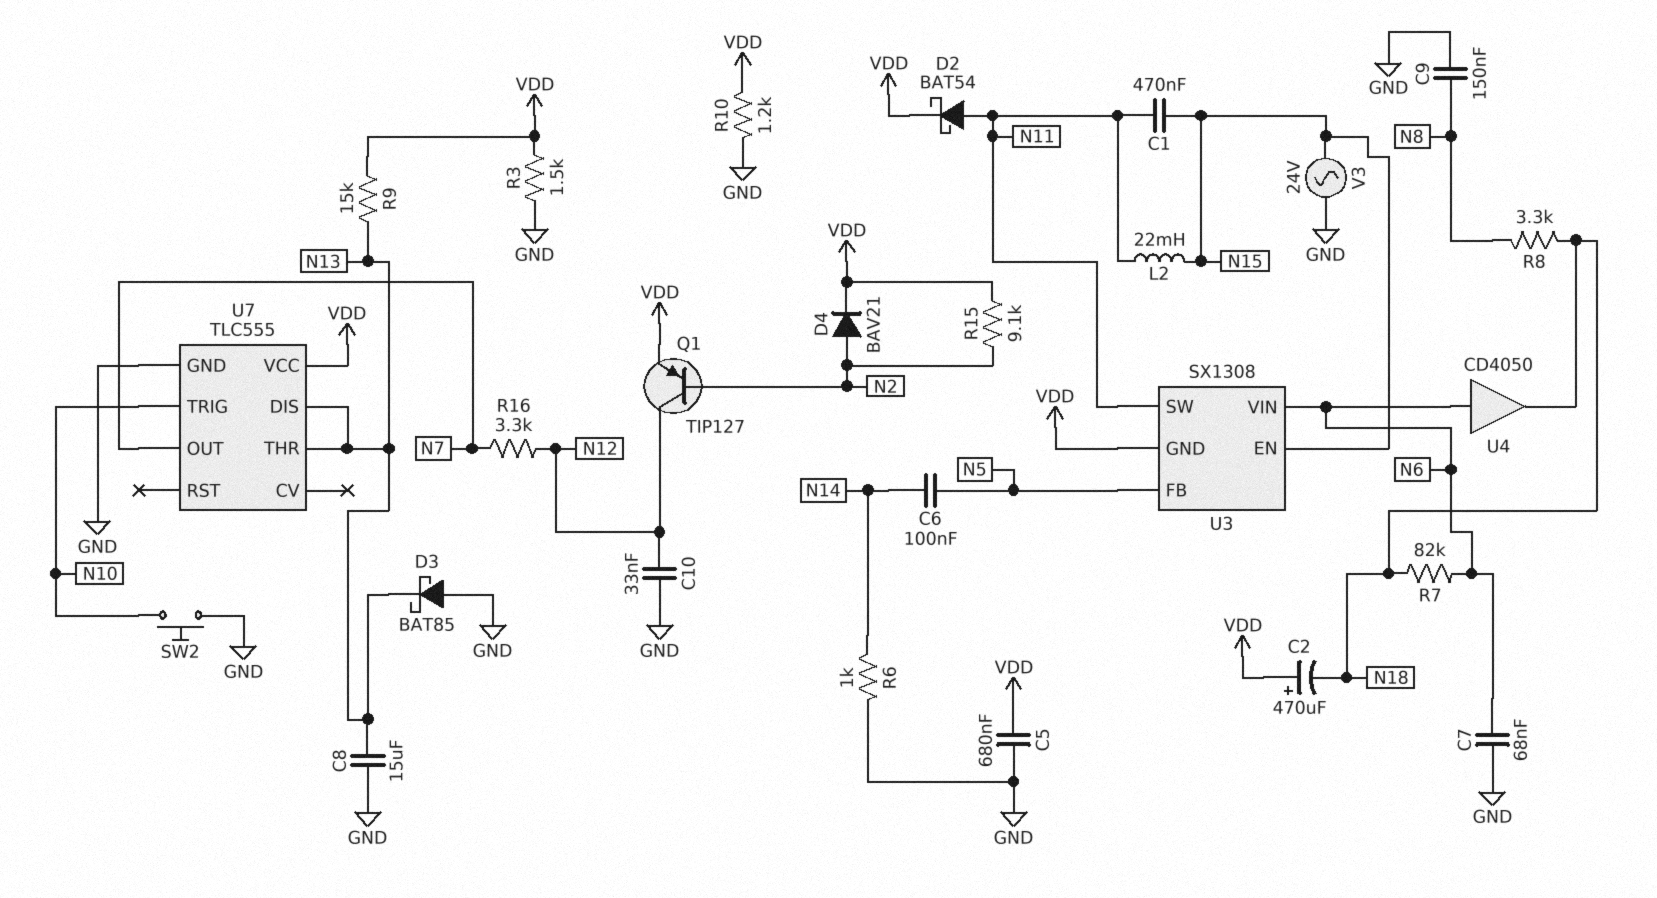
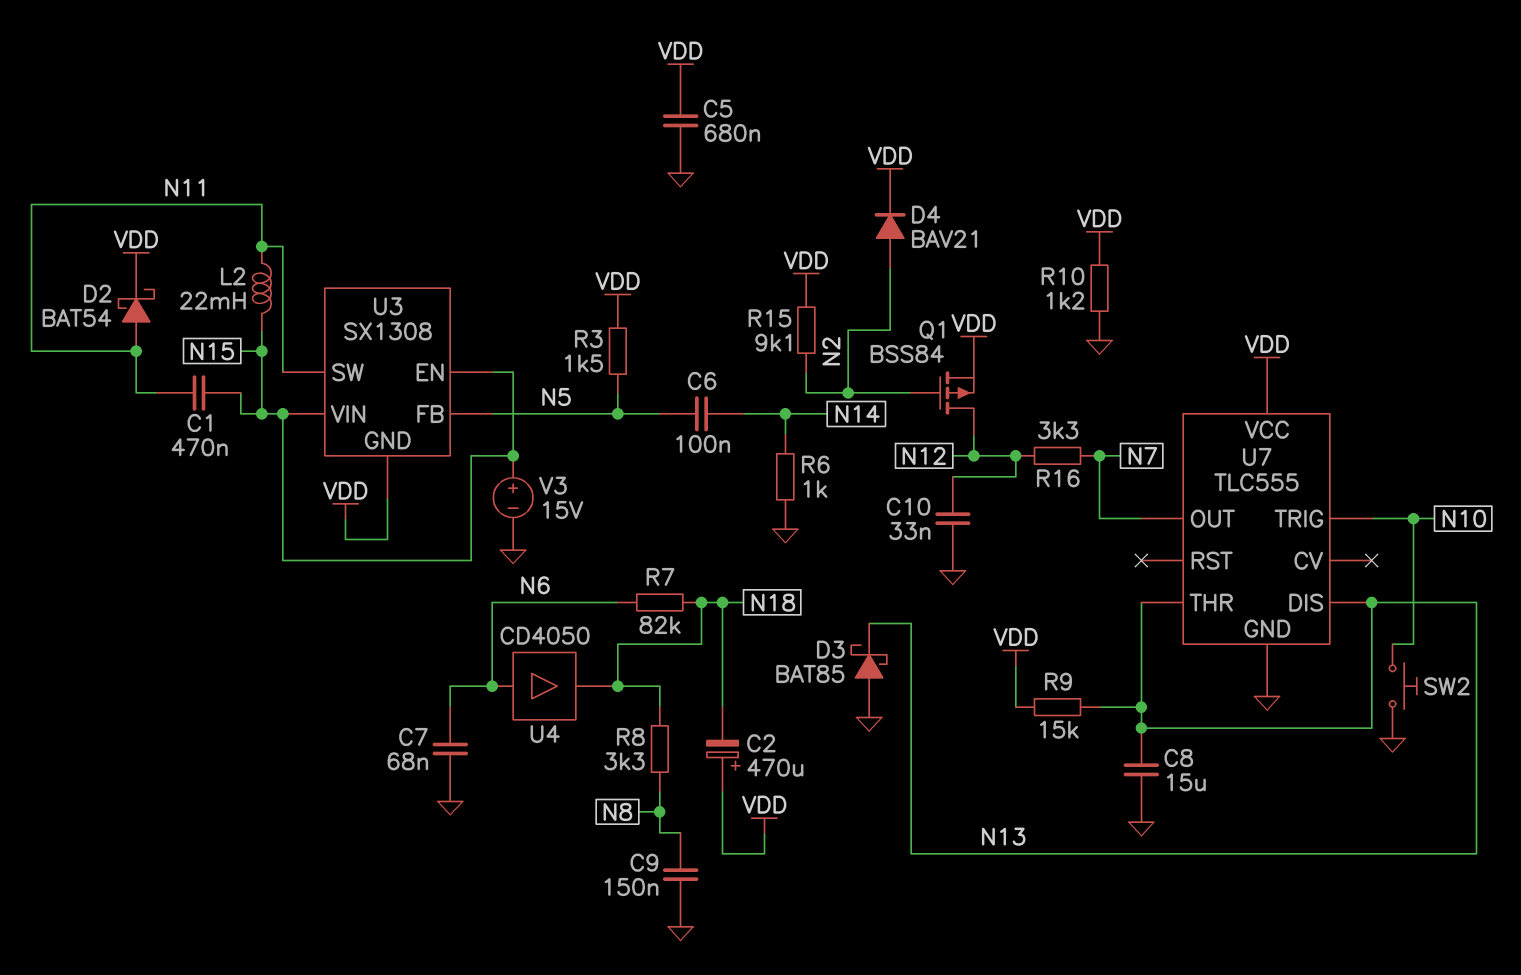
Q1: PNP TIP127 (B N2, C N12, E VDD) -> PMOS BSS84 (G N2, D N12, S VDD)
R3: 1.5k (GND, VDD) -> 1.5k (N5, VDD)
U3 pin VIN: N6 -> N15
V3: AC 24V (GND, N15) -> 15V (plus N15, minus GND)

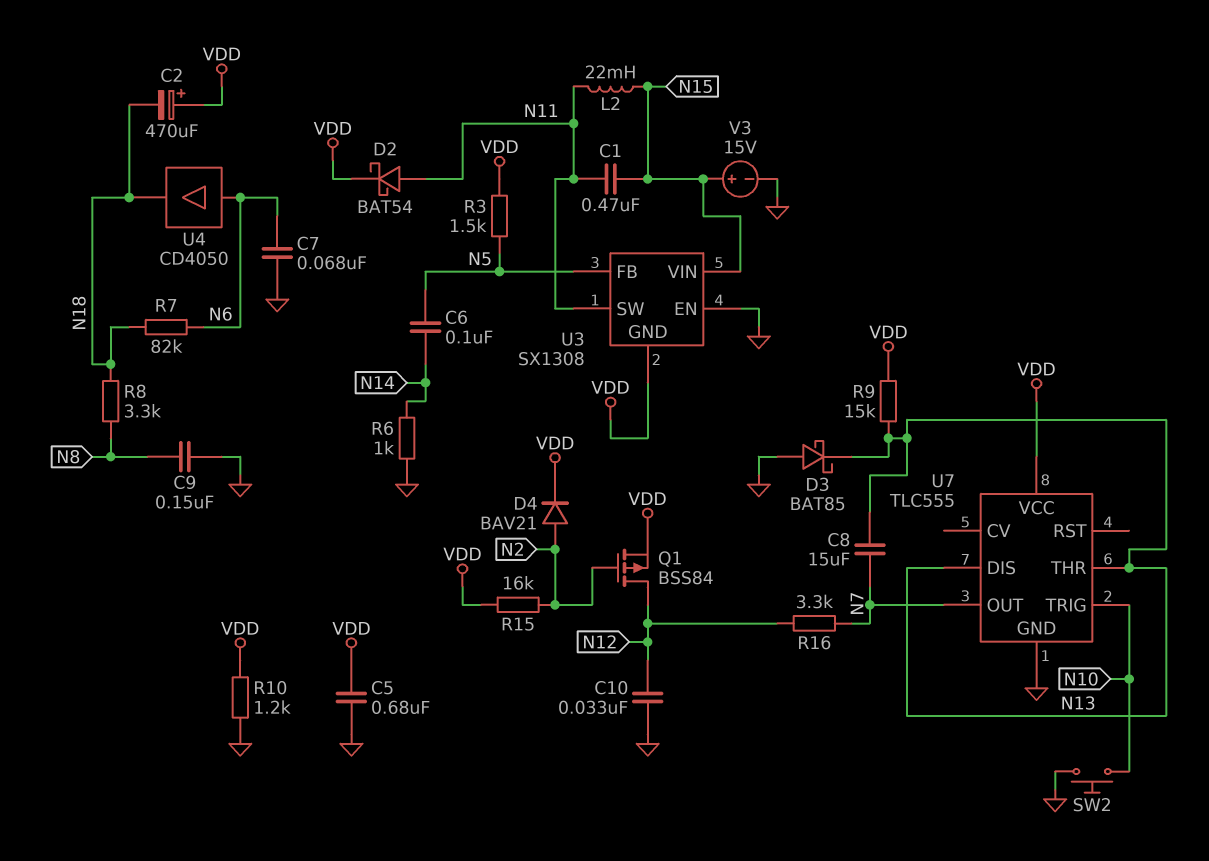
C8: 15uF (GND, N13) -> 15uF (N7, N13)
R15: 9.1k (N2, VDD) -> 16k (N2, VDD)
U3 pin EN: N15 -> GND

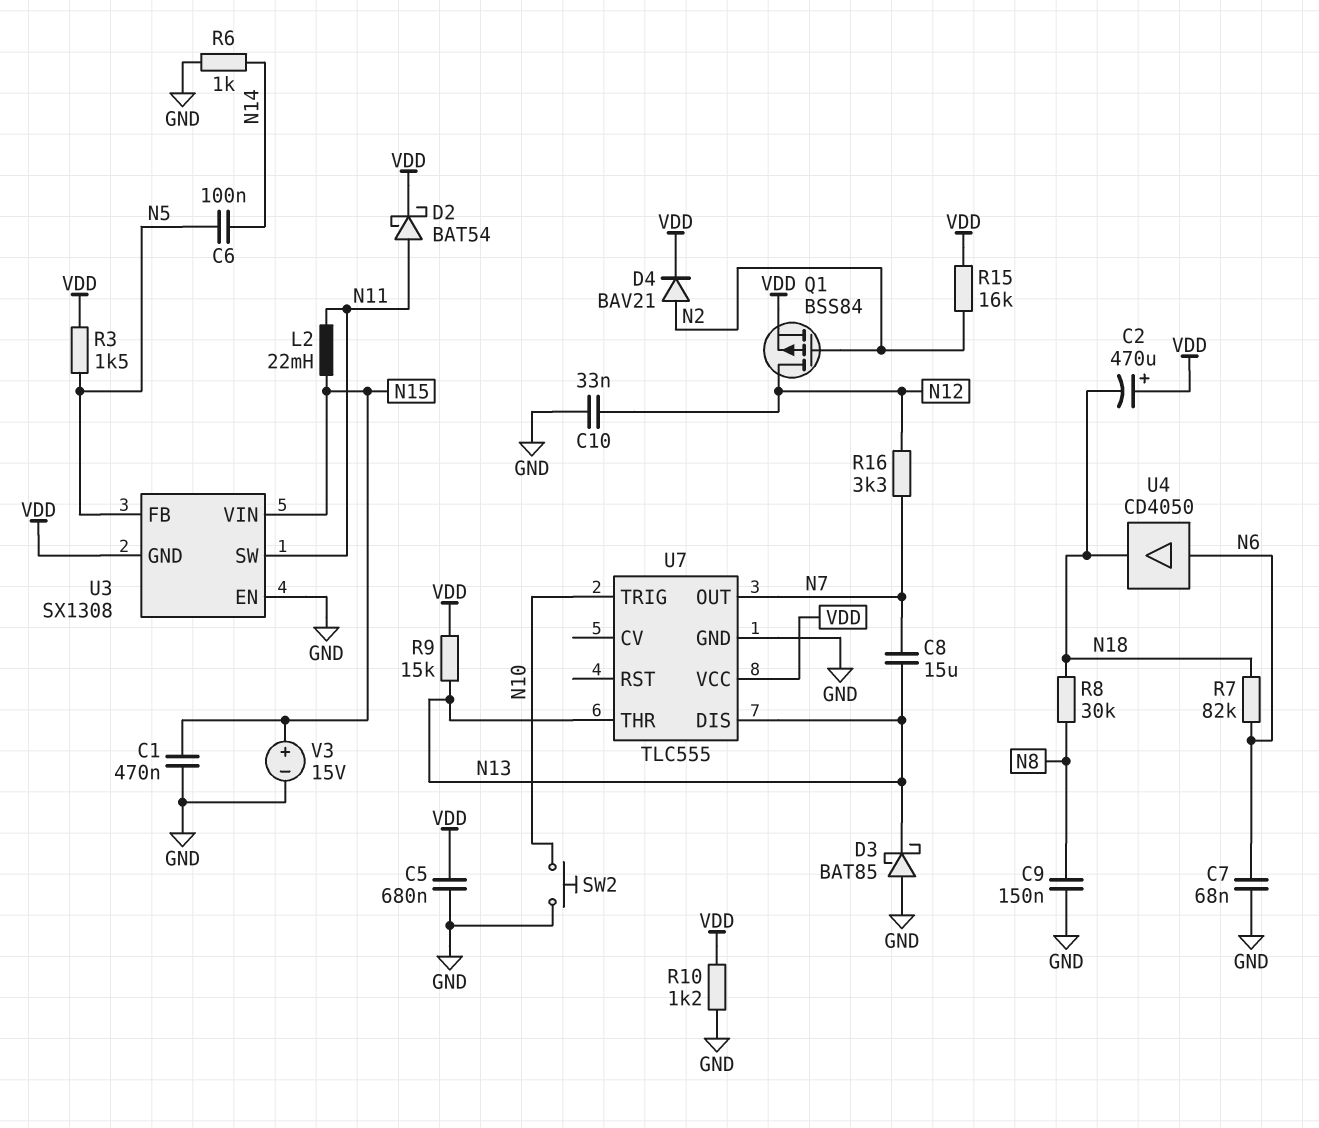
C1: 470nF (N11, N15) -> 470nF (GND, N15)
R8: 3.3k (N8, N18) -> 30k (N8, N18)

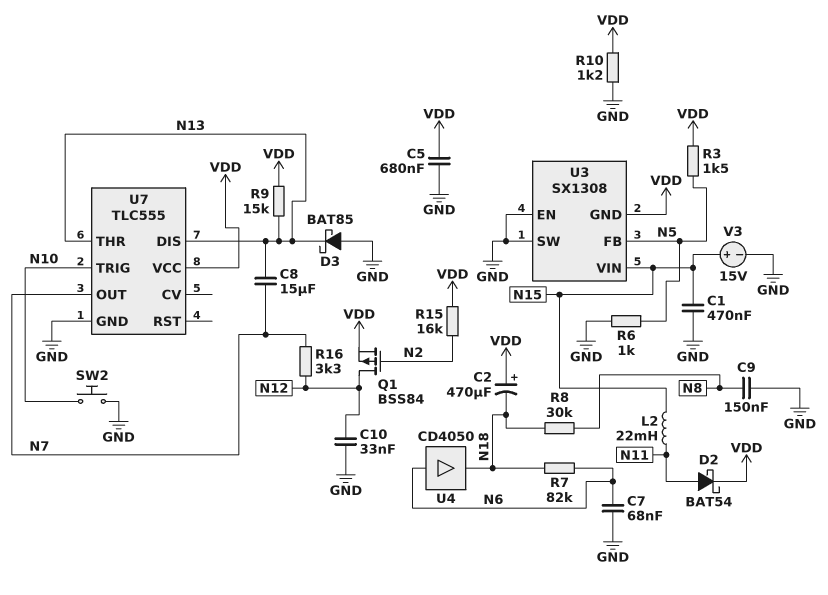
C6: 100nF (N5, N14) -> none
D4: diode BAV21 (A N2, K VDD) -> none
R6: 1k (GND, N14) -> 1k (GND, N5)
U3 pin SW: N11 -> GND

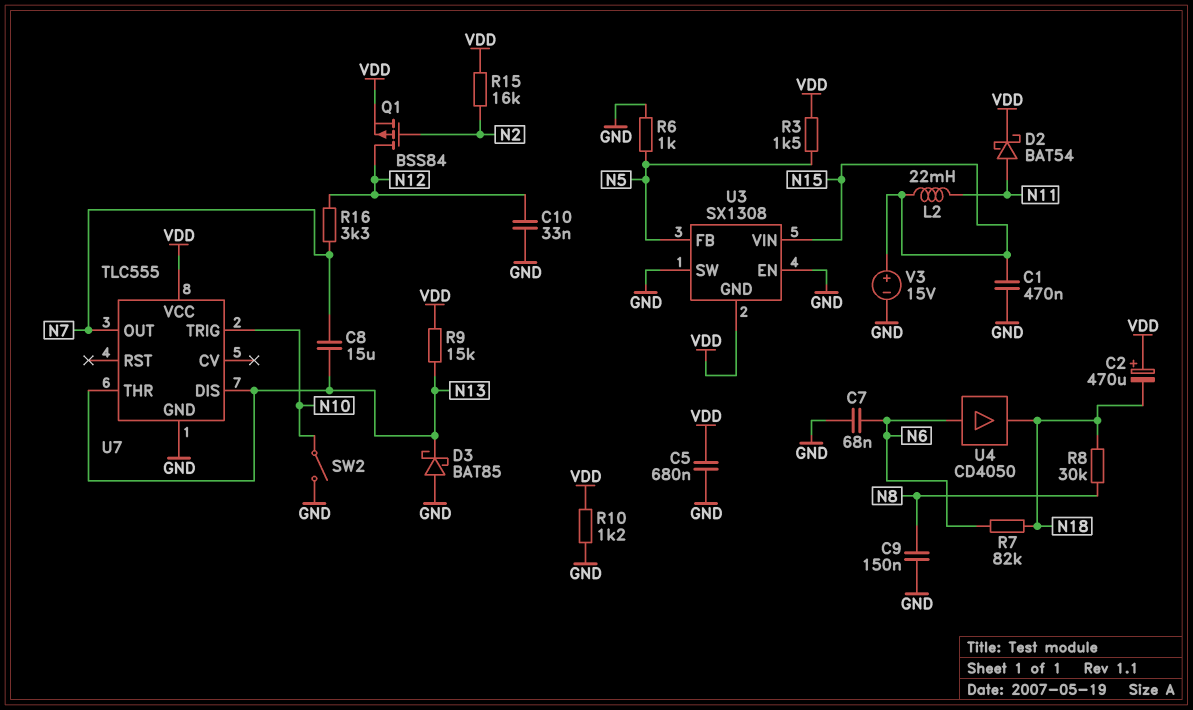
SW2: button (GND, N10) -> switch (GND, N10)

